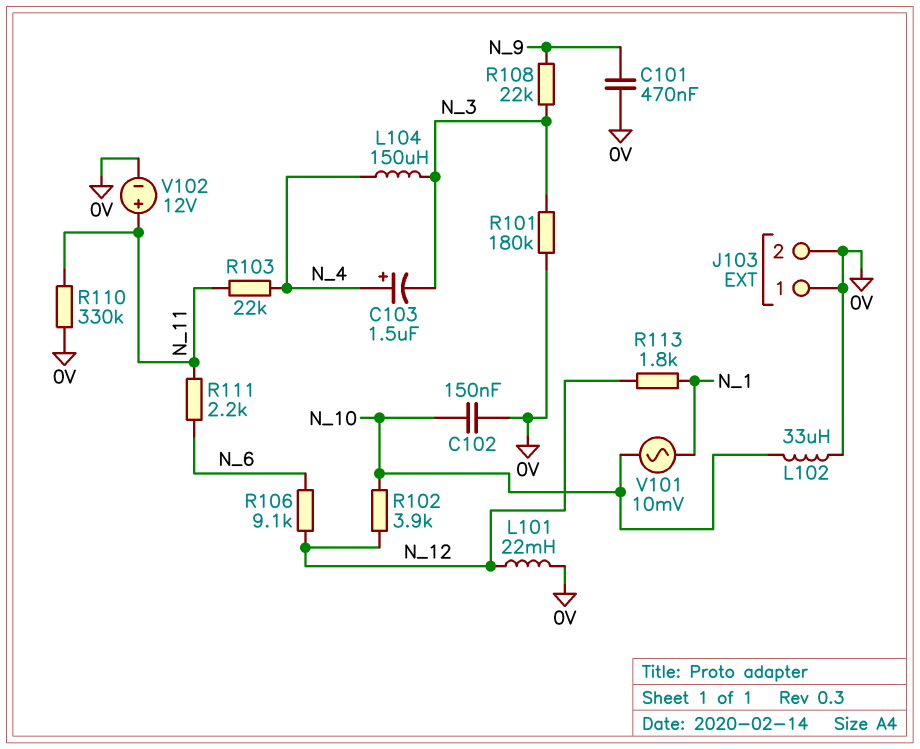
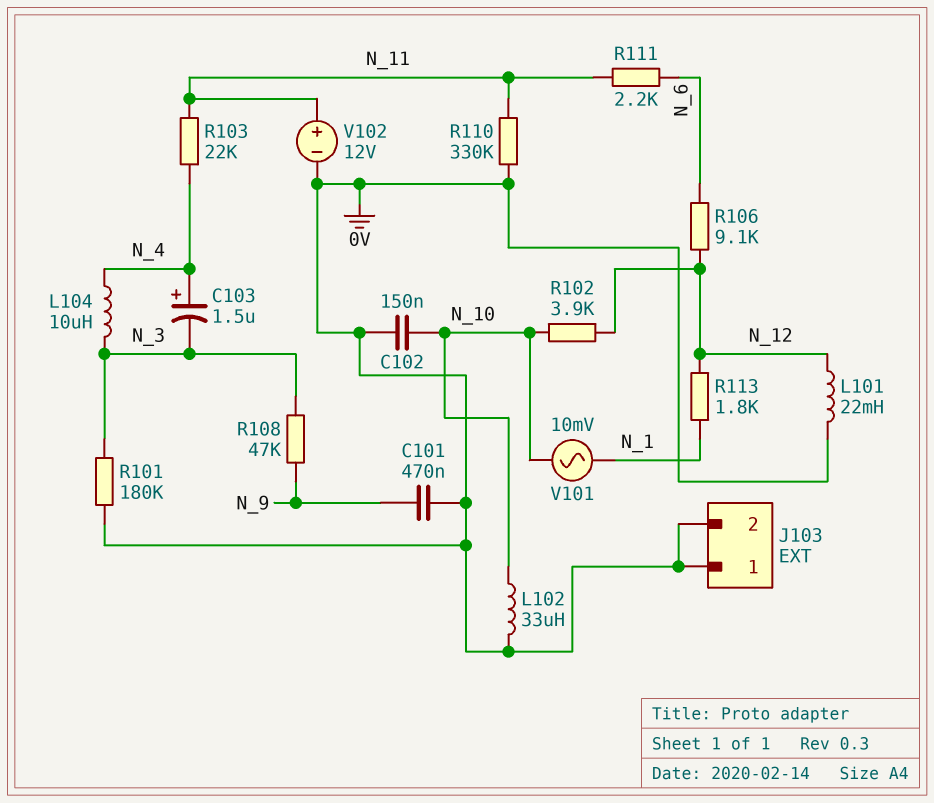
L104: 150uH (N_3, N_4) -> 10uH (N_3, N_4)
R108: 22k (N_3, N_9) -> 47k (N_3, N_9)

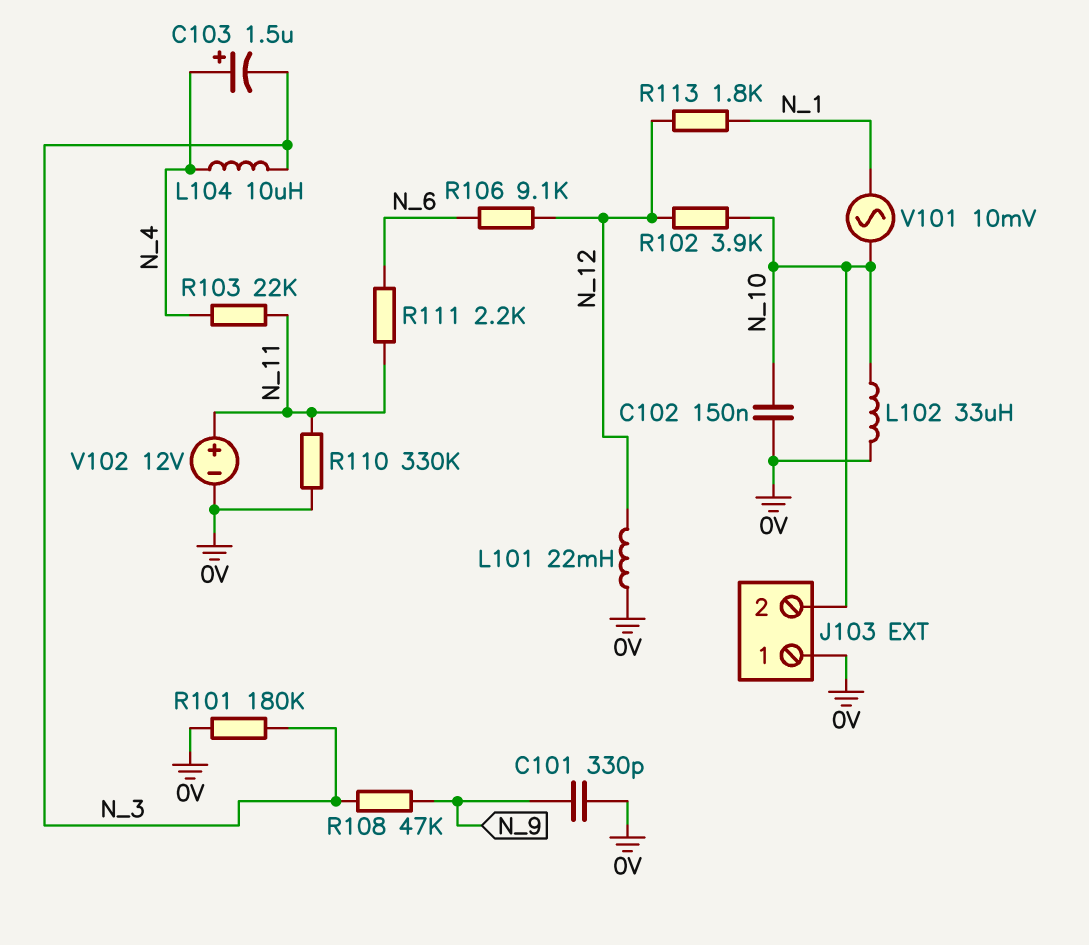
C101: 470nF (0V, N_9) -> 330pF (0V, N_9)
J103 pin 2: 0V -> N_10

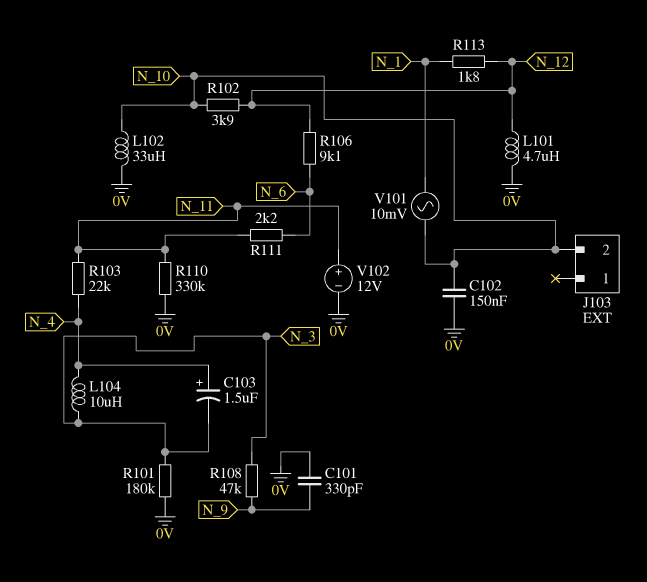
J103 pin 1: 0V -> none
L101: 22mH (0V, N_12) -> 4.7uH (0V, N_12)

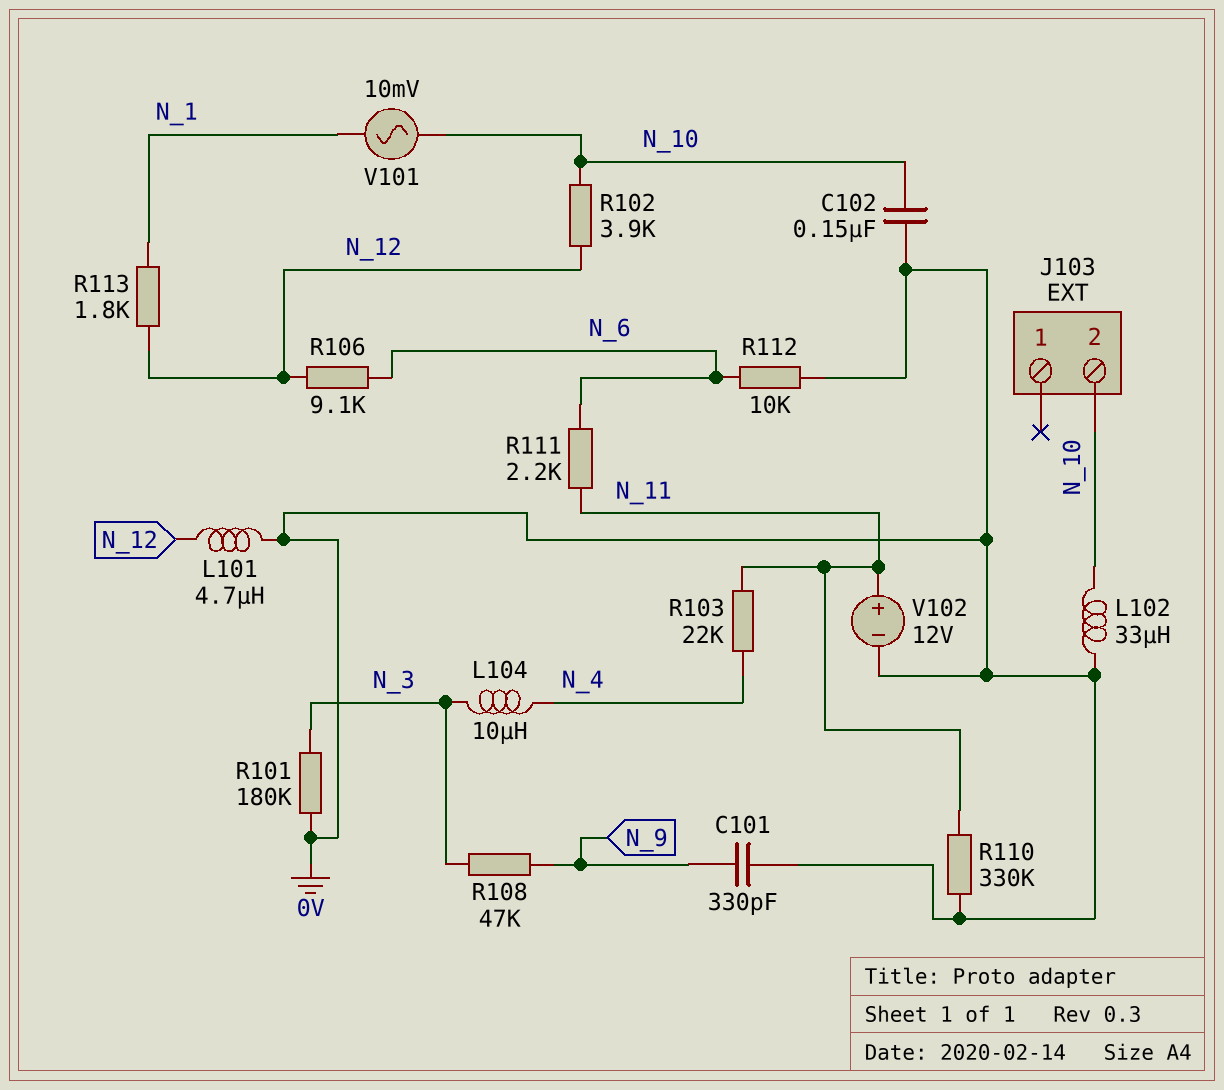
C103: 1.5uF (plus N_4, minus N_3) -> none
R112: none -> 10k (0V, N_6)

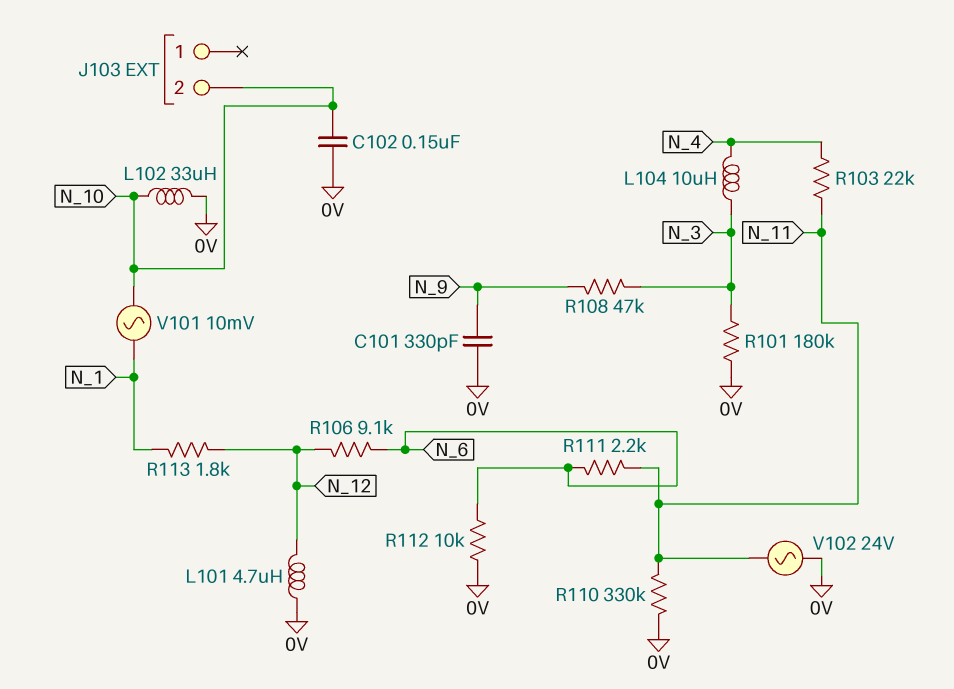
R102: 3.9k (N_10, N_12) -> none
V102: 12V (plus N_11, minus 0V) -> AC 24V (0V, N_11)

